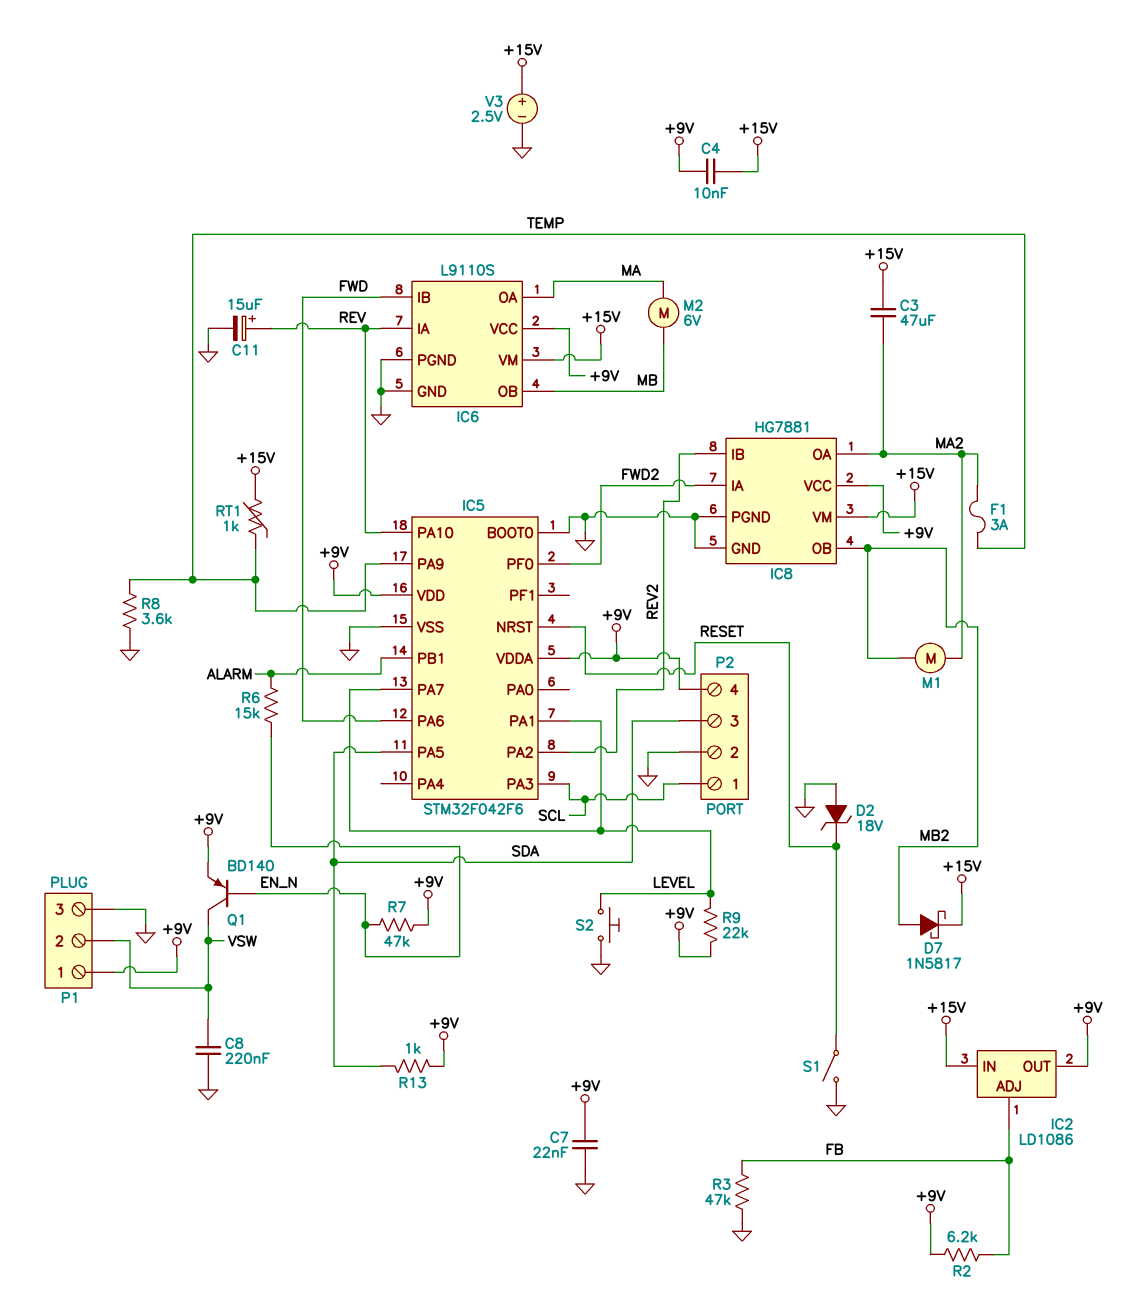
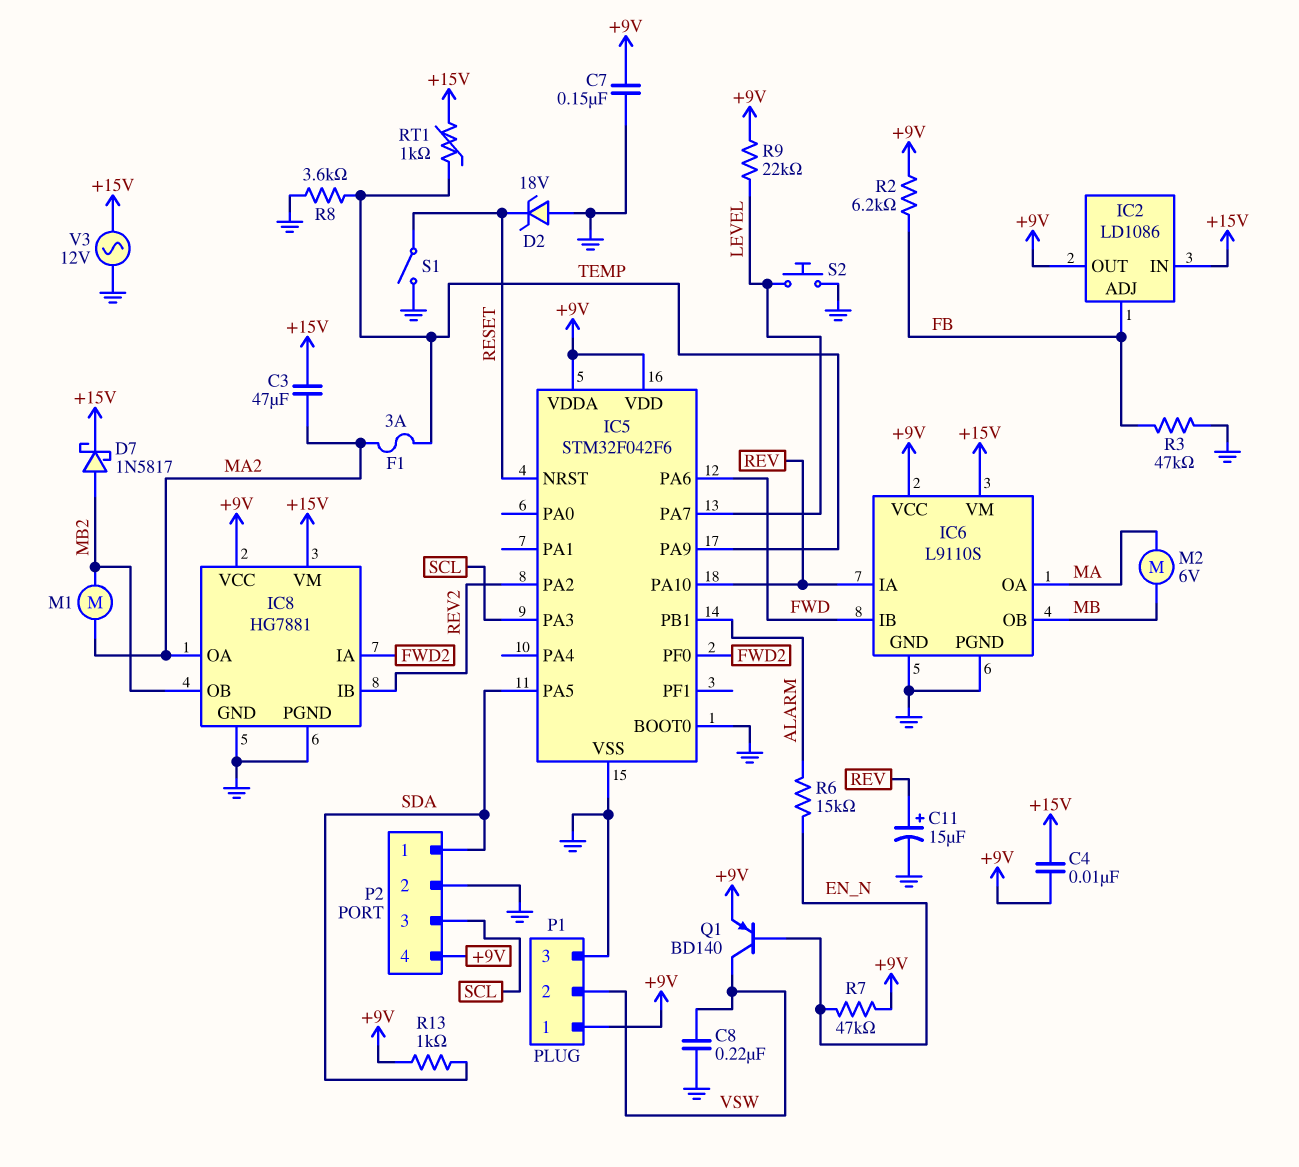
C7: 22nF (+9V, GND) -> 150nF (+9V, GND)
IC5 pin PA1: LEVEL -> none
P2 pin 1: SCL -> SDA
P2 pin 3: SDA -> SCL
V3: 2.5V (plus +15V, minus GND) -> AC 12V (+15V, GND)

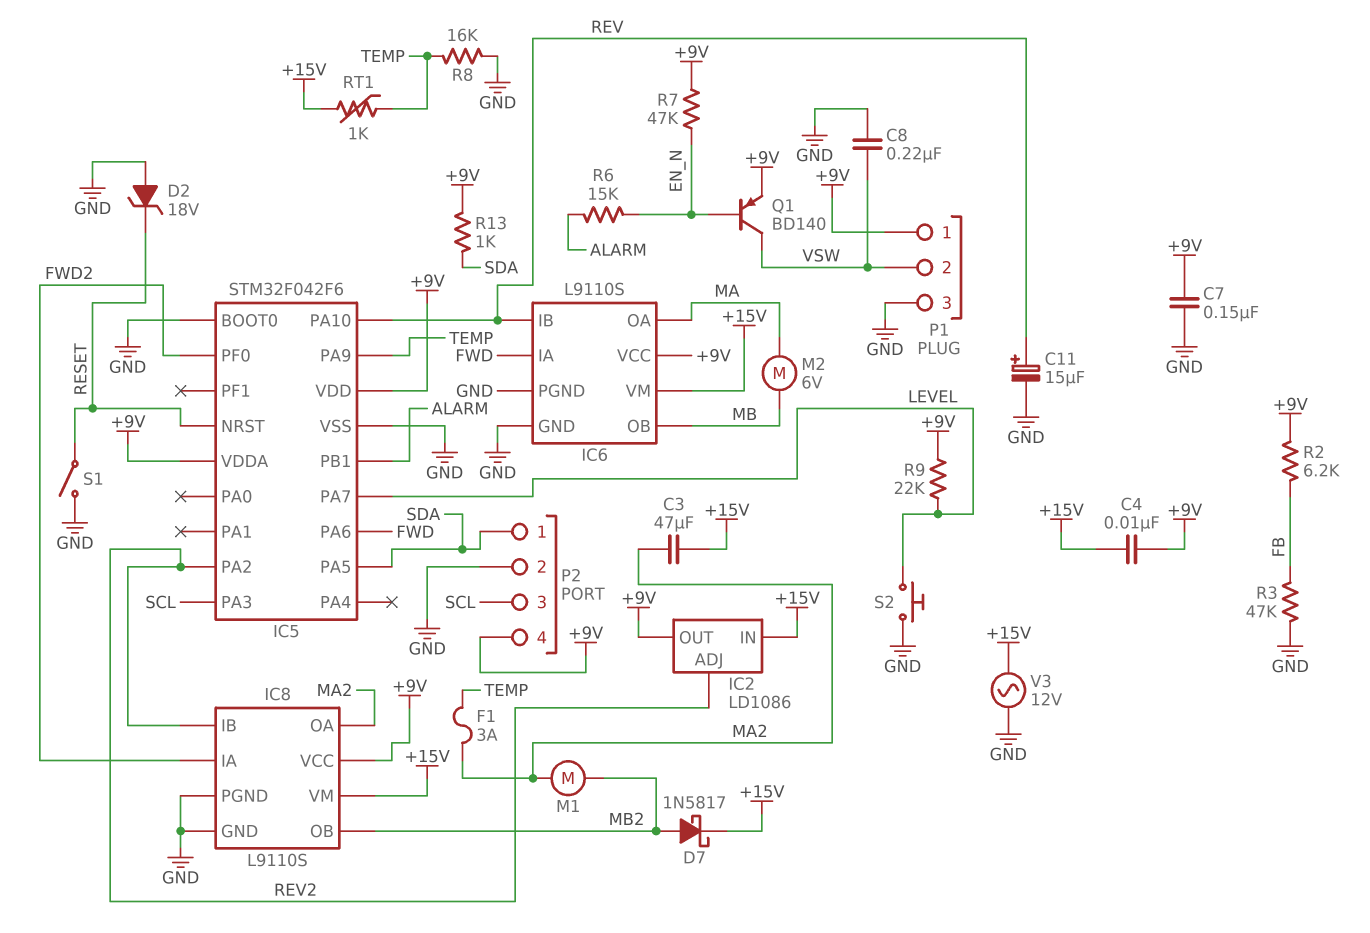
IC2 pin ADJ: FB -> REV2
IC6 pin IA: REV -> FWD
IC6 pin IB: FWD -> REV
IC8: HG7881 -> L9110S
R8: 3.6k (GND, TEMP) -> 16k (GND, TEMP)

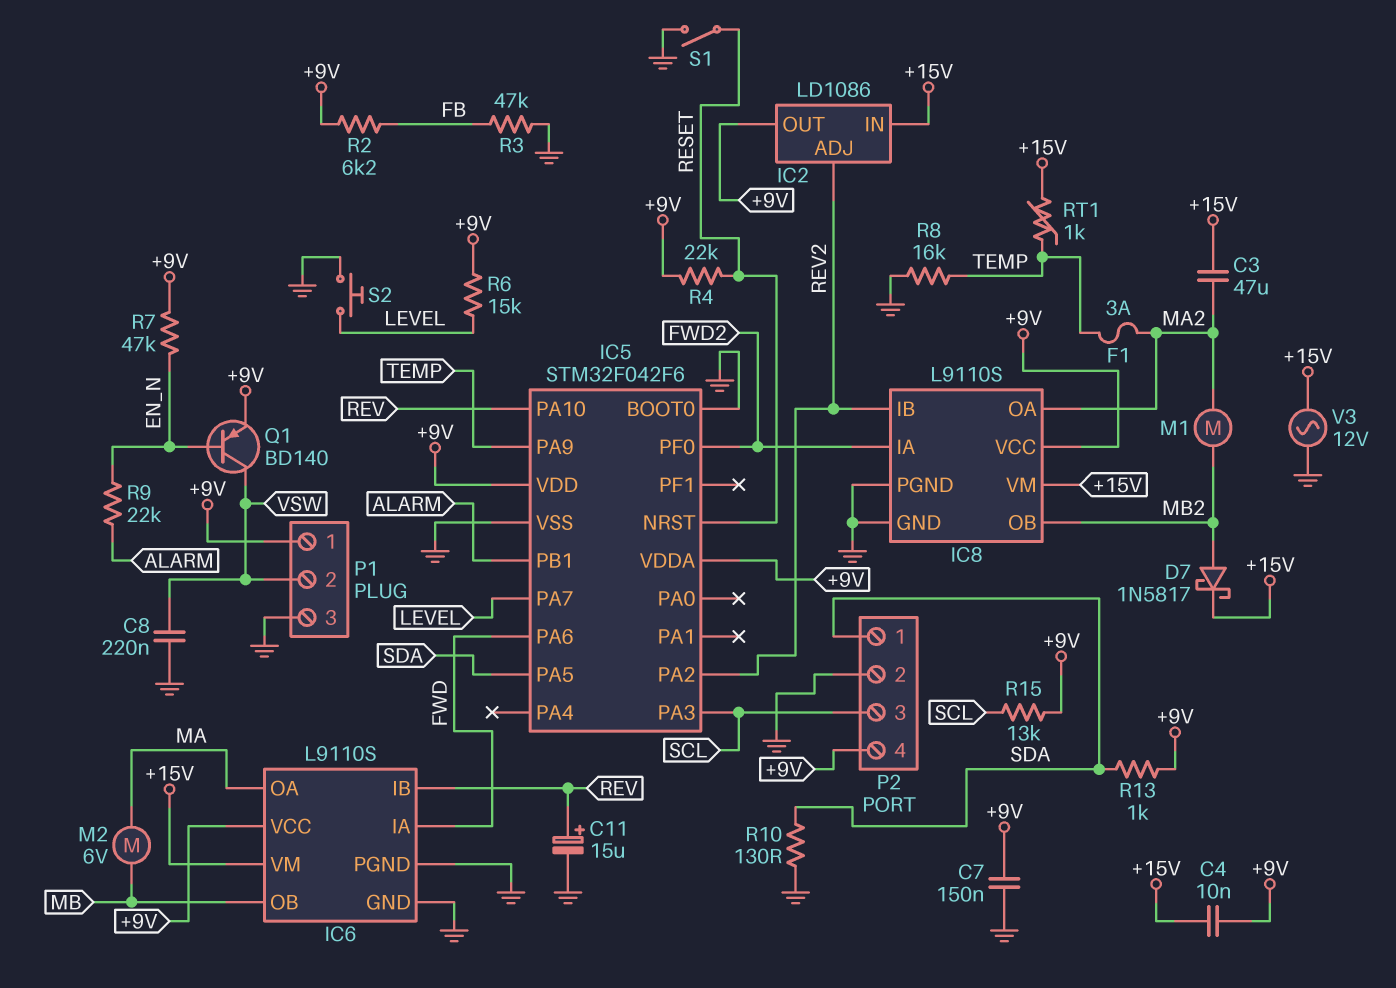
D2: zener 18V (A GND, K RESET) -> none
R4: none -> 22k (+9V, RESET)
R6: 15k (ALARM, EN_N) -> 15k (+9V, LEVEL)
R9: 22k (+9V, LEVEL) -> 22k (ALARM, EN_N)
R10: none -> 130 (GND, SDA)
R15: none -> 13k (+9V, SCL)

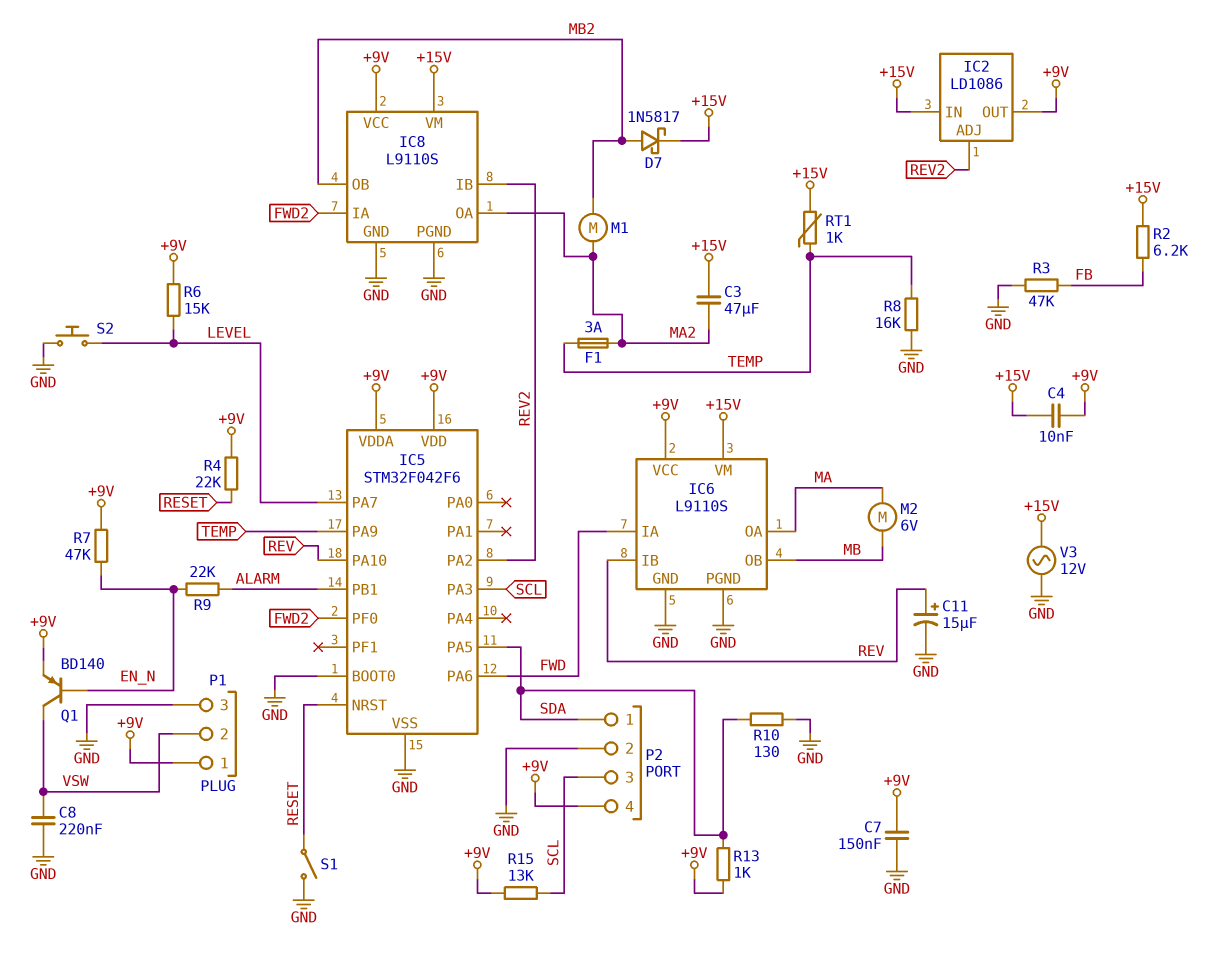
R2: 6.2k (+9V, FB) -> 6.2k (+15V, FB)

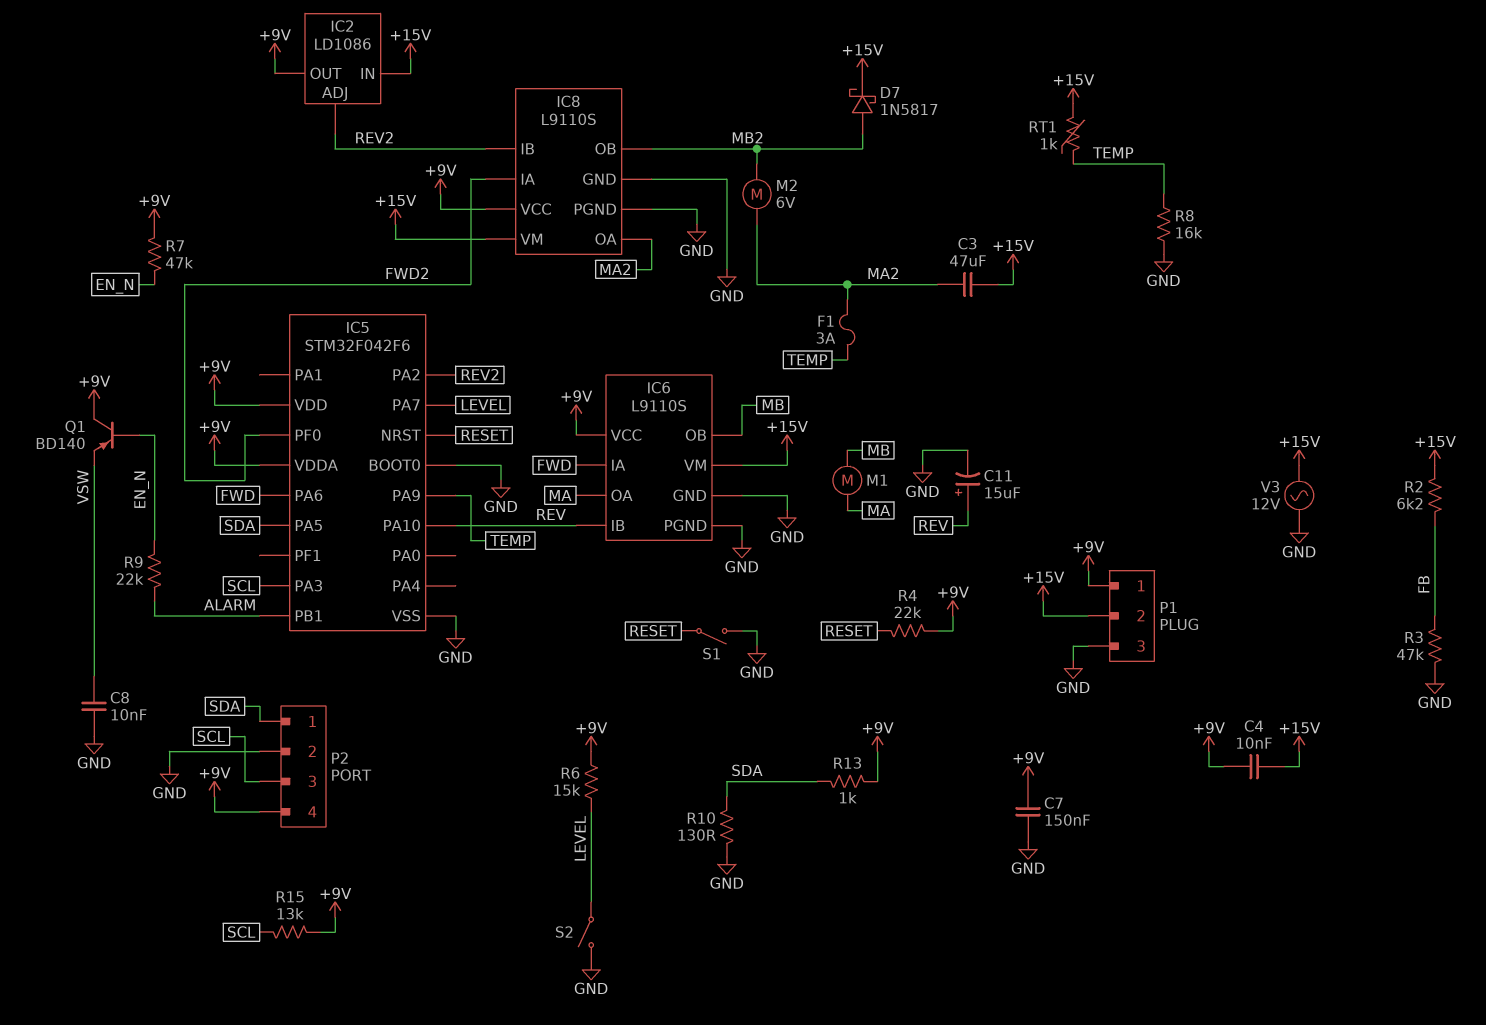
C8: 220nF (GND, VSW) -> 10nF (GND, VSW)
M1: motor (MA2, MB2) -> motor (MA, MB)
M2: motor 6V (MA, MB) -> motor 6V (MA2, MB2)
P1 pin 2: VSW -> +15V
Q1: PNP BD140 (B EN_N, C VSW, E +9V) -> PNP BD140 (B EN_N, C +9V, E VSW)
S2: button (GND, LEVEL) -> switch (GND, LEVEL)

